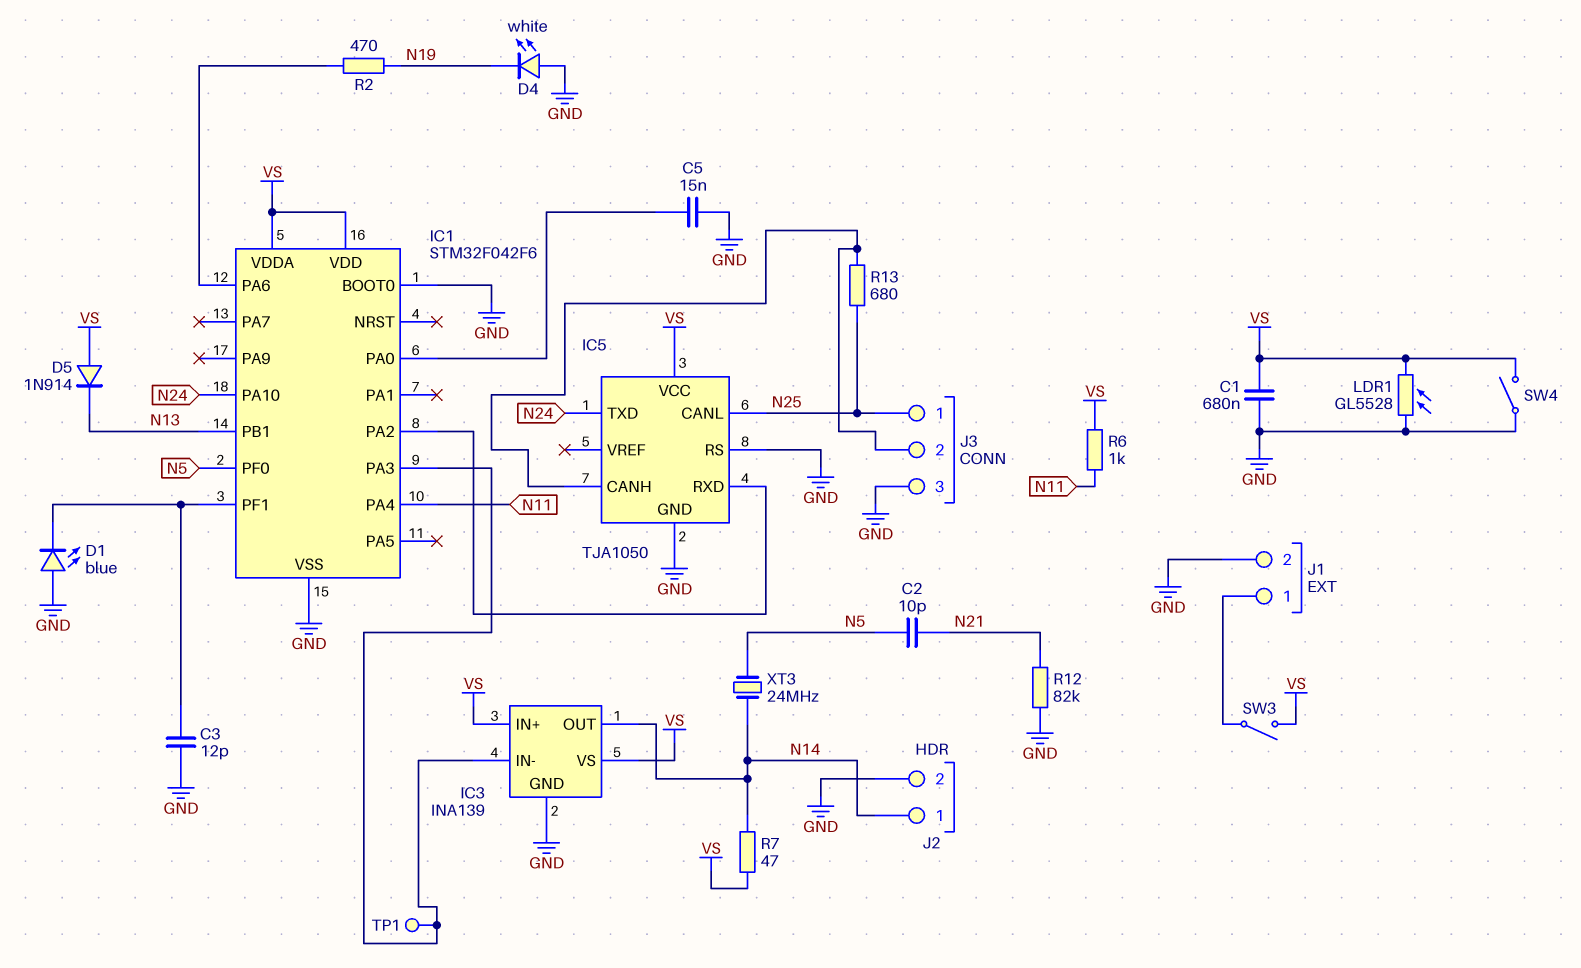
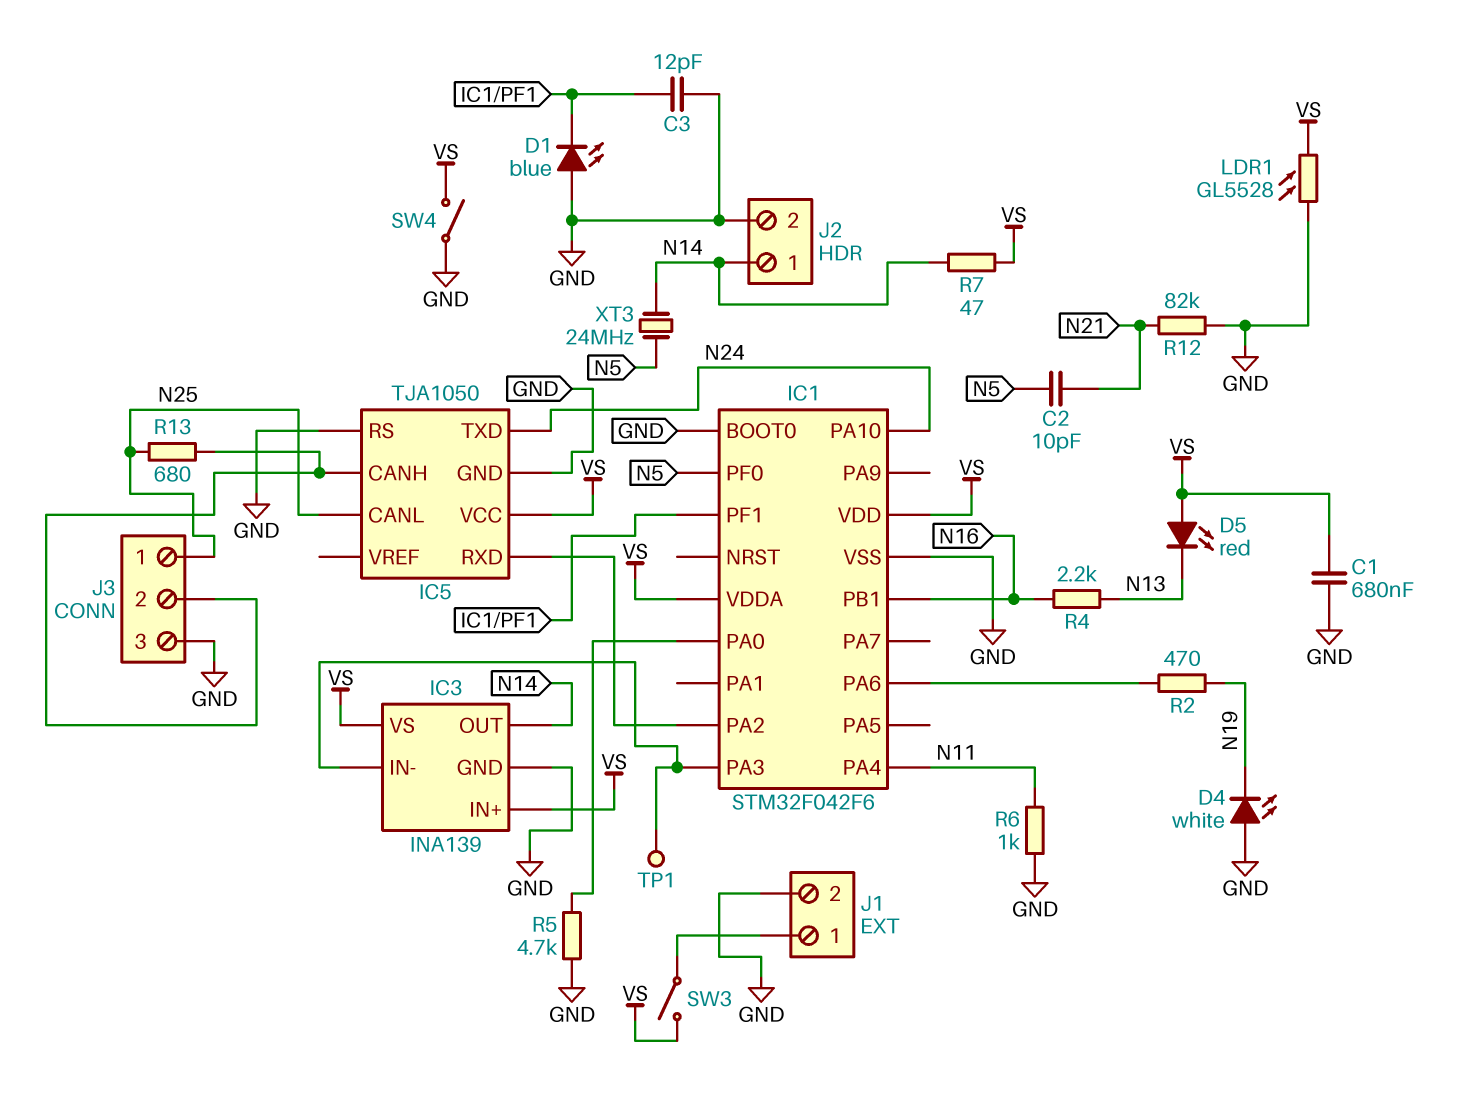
C5: 15nF (GND, IC1/PA0) -> none
D5: diode 1N914 (A VS, K N13) -> LED red (A VS, K N13)
IC1 pin PB1: N13 -> N16
R4: none -> 2.2k (N13, N16)
R5: none -> 4.7k (GND, IC1/PA0)
R6: 1k (N11, VS) -> 1k (GND, N11)

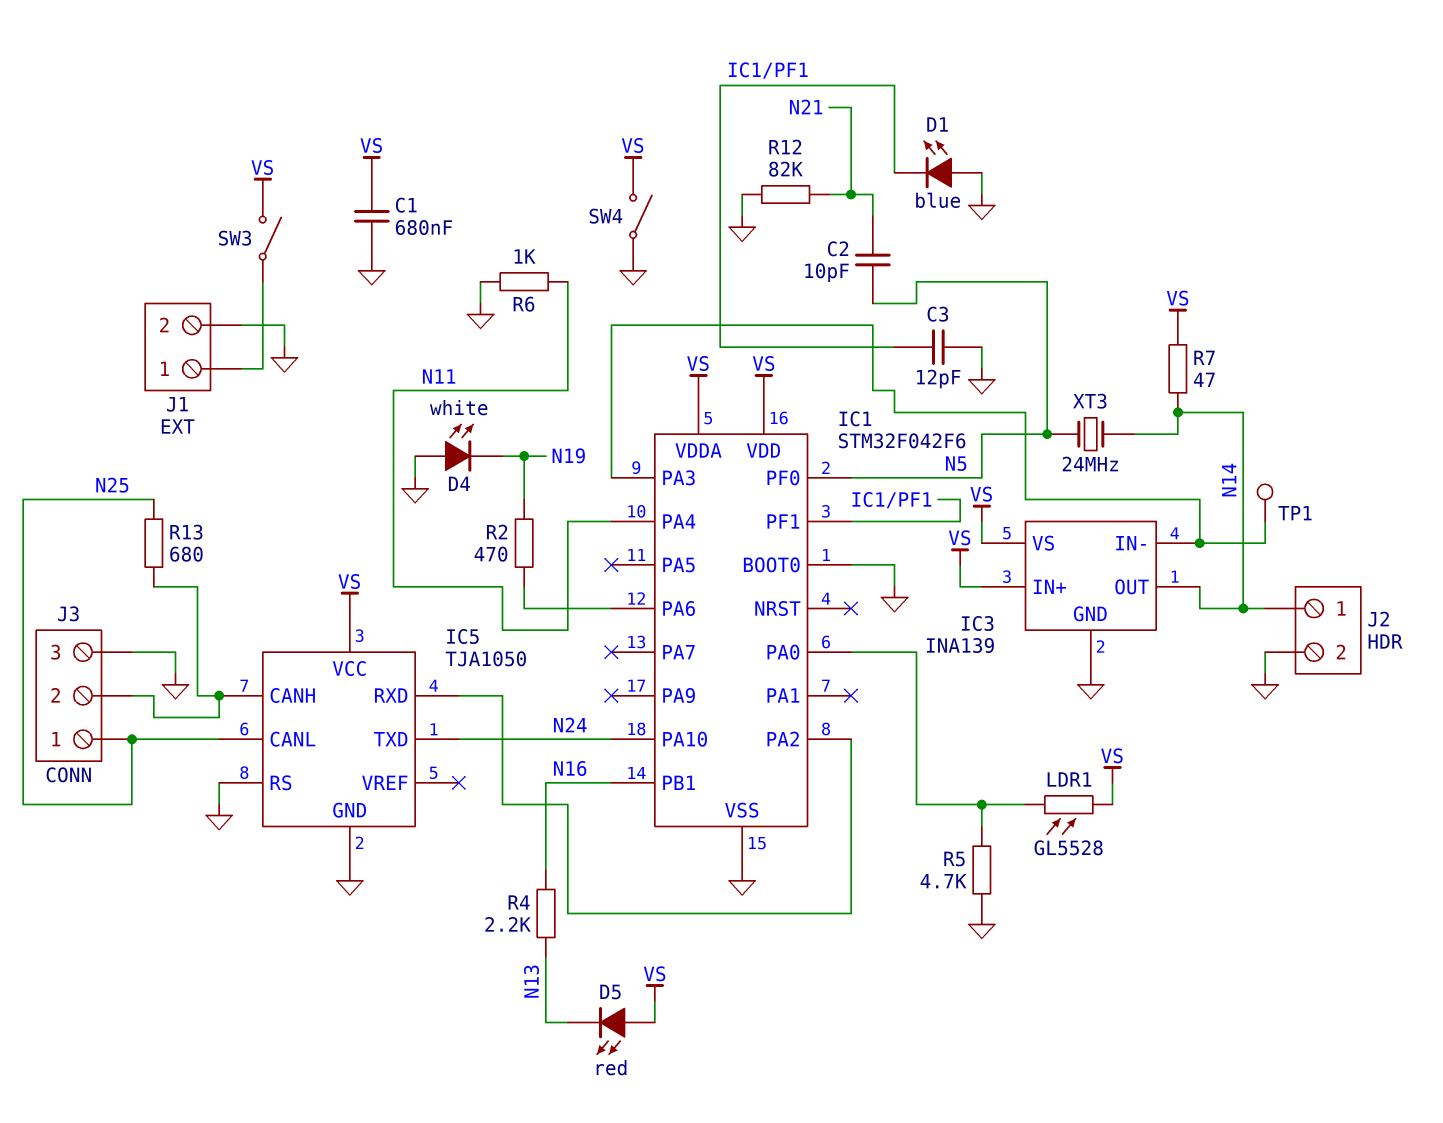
LDR1: GL5528 (GND, VS) -> GL5528 (IC1/PA0, VS)

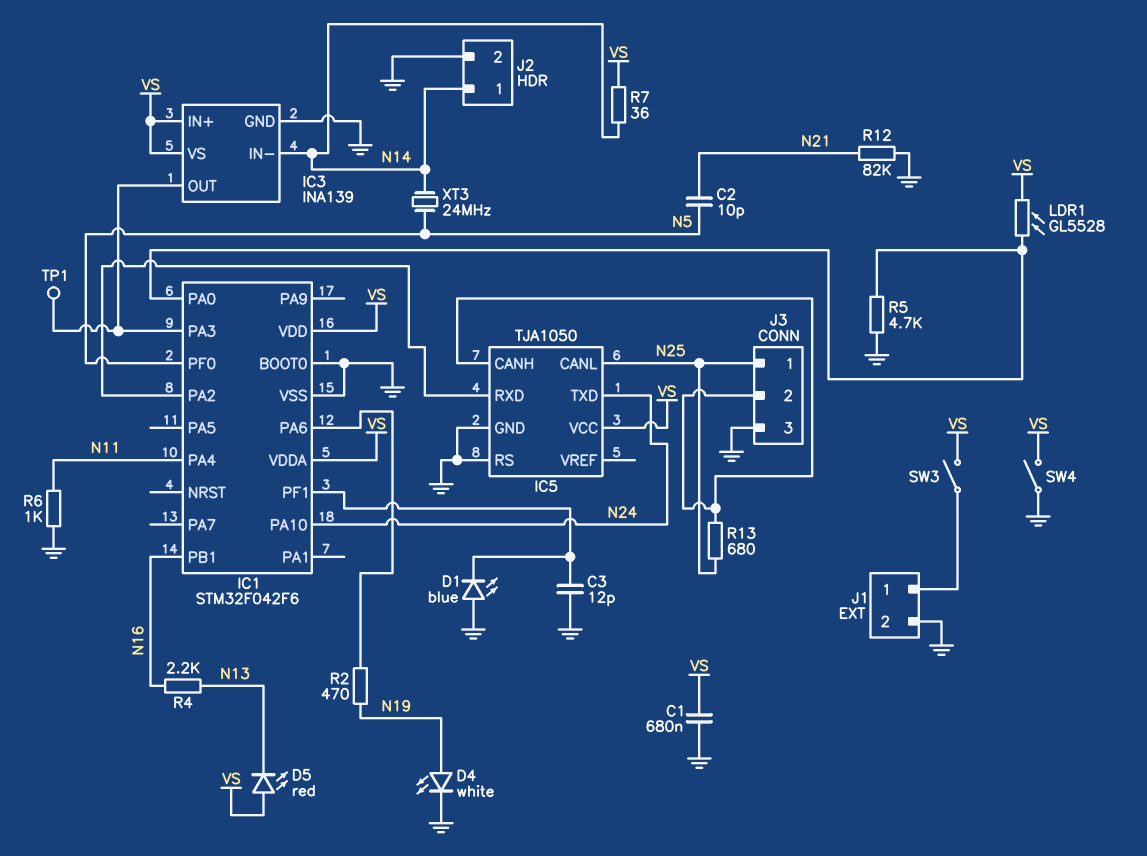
D4: LED white (A GND, K N19) -> LED white (A N19, K GND)
IC3 pin IN-: IC1/PA3 -> N14
IC3 pin OUT: N14 -> IC1/PA3
R7: 47 (N14, VS) -> 36 (N14, VS)

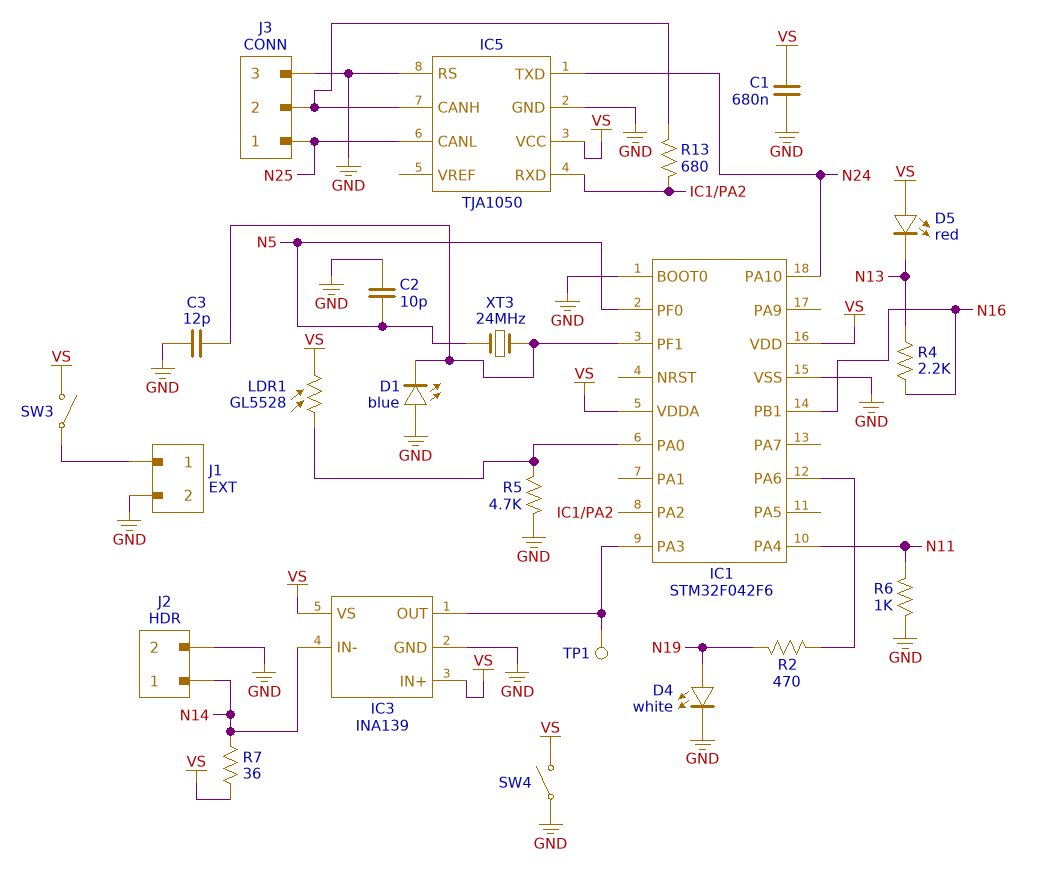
C2: 10pF (N5, N21) -> 10pF (GND, N5)
R12: 82k (GND, N21) -> none
R13: 680 (IC5/CANH, N25) -> 680 (IC1/PA2, IC5/CANH)
XT3: 24MHz (N5, N14) -> 24MHz (IC1/PF1, N5)

